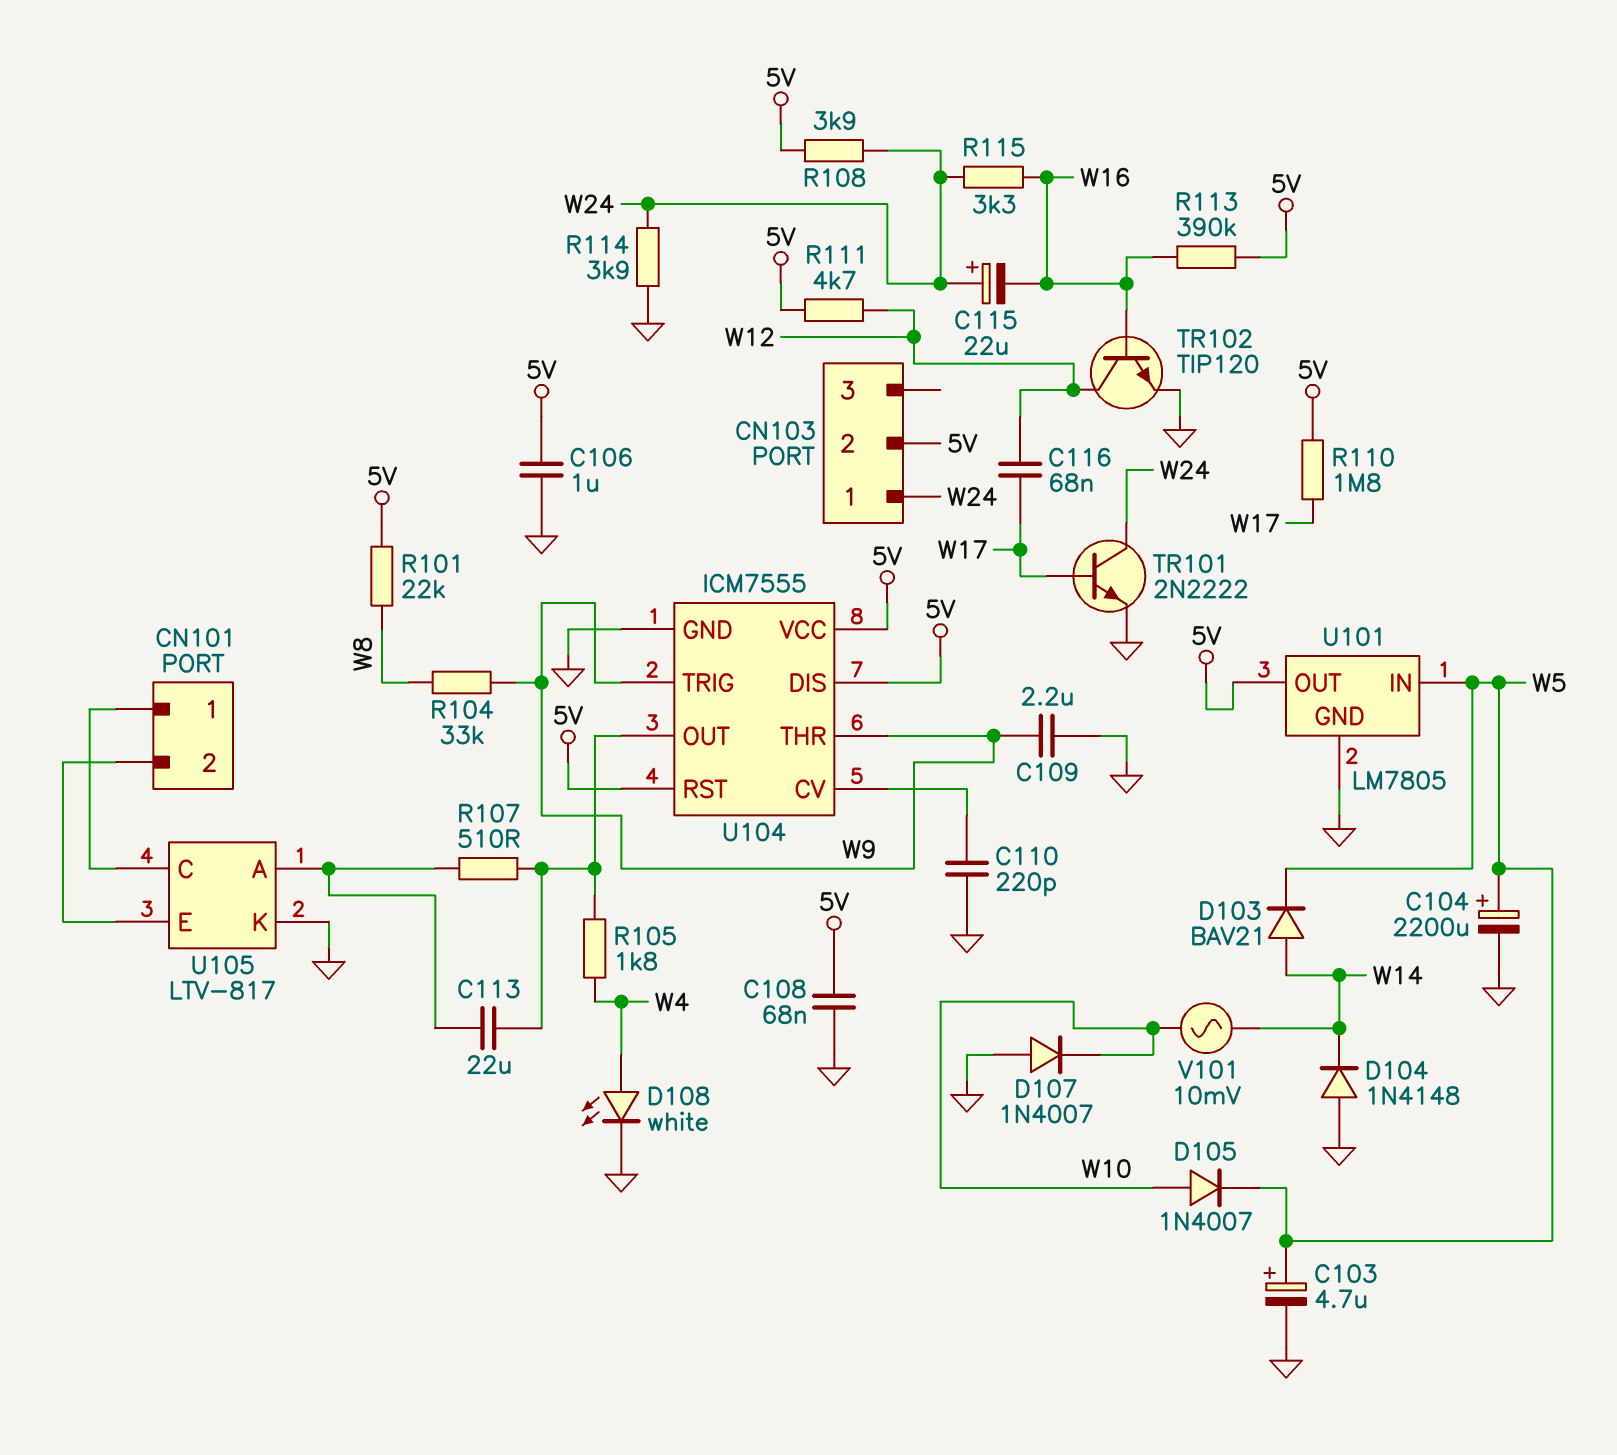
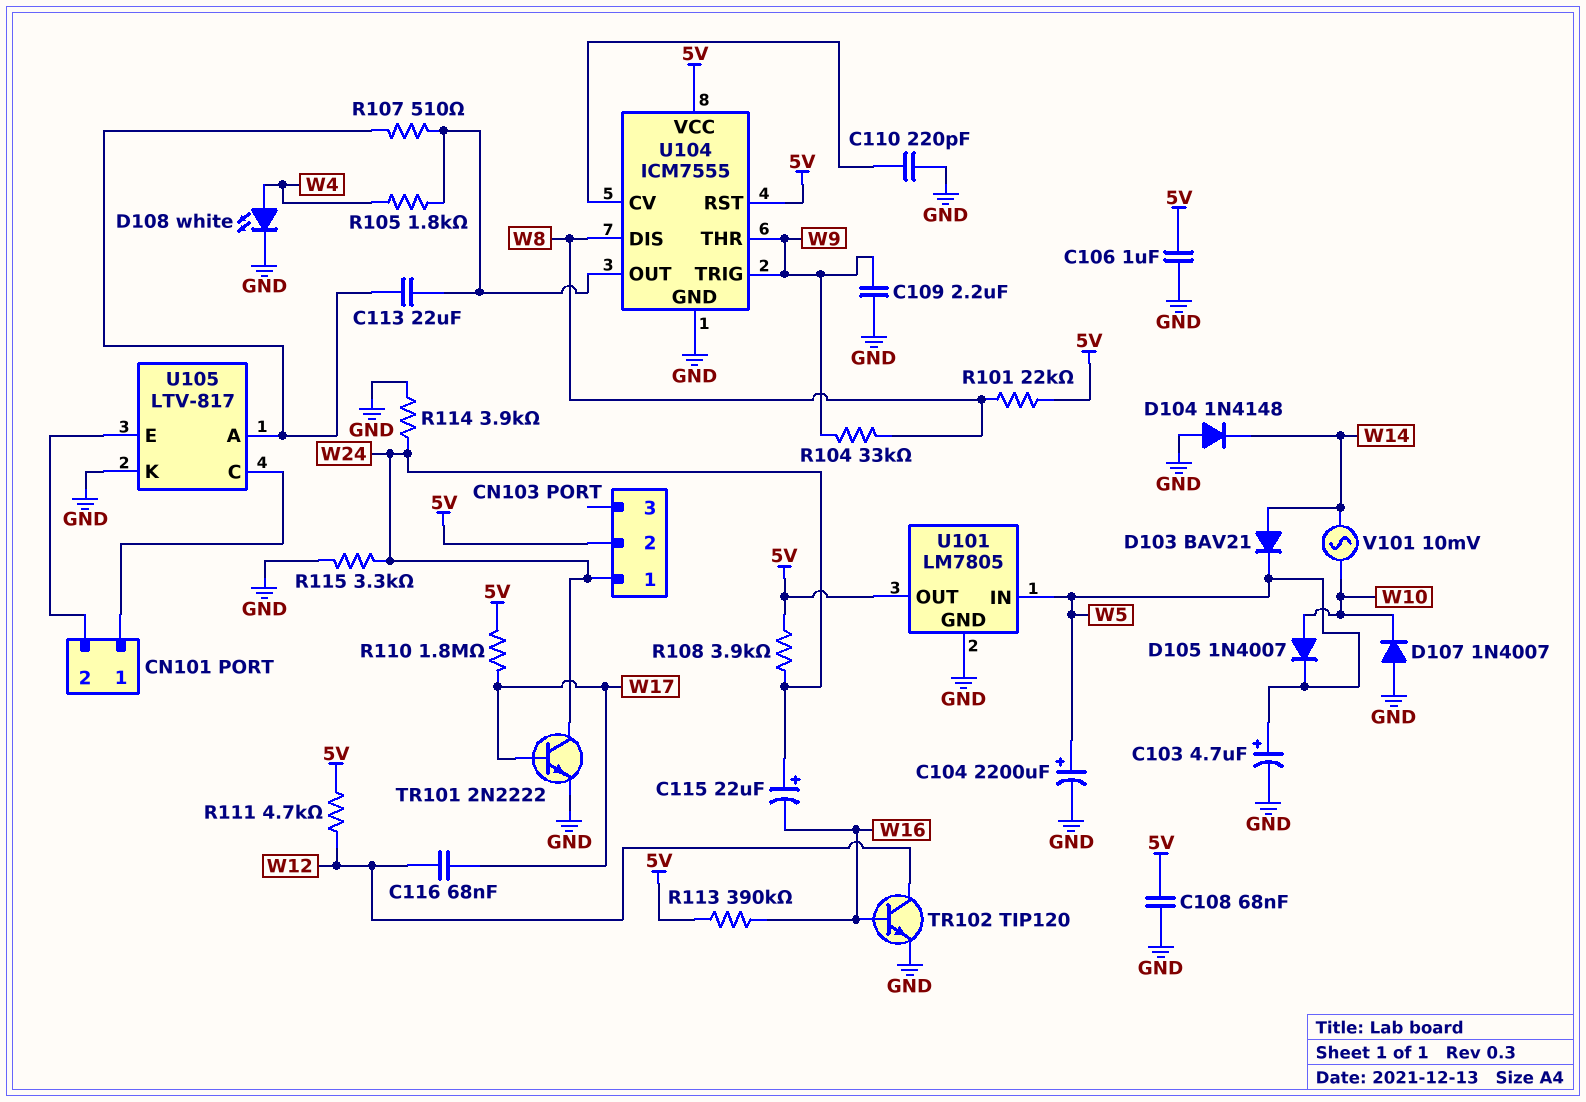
R115: 3.3k (W16, W24) -> 3.3k (GND, W24)
U104 pin DIS: 5V -> W8

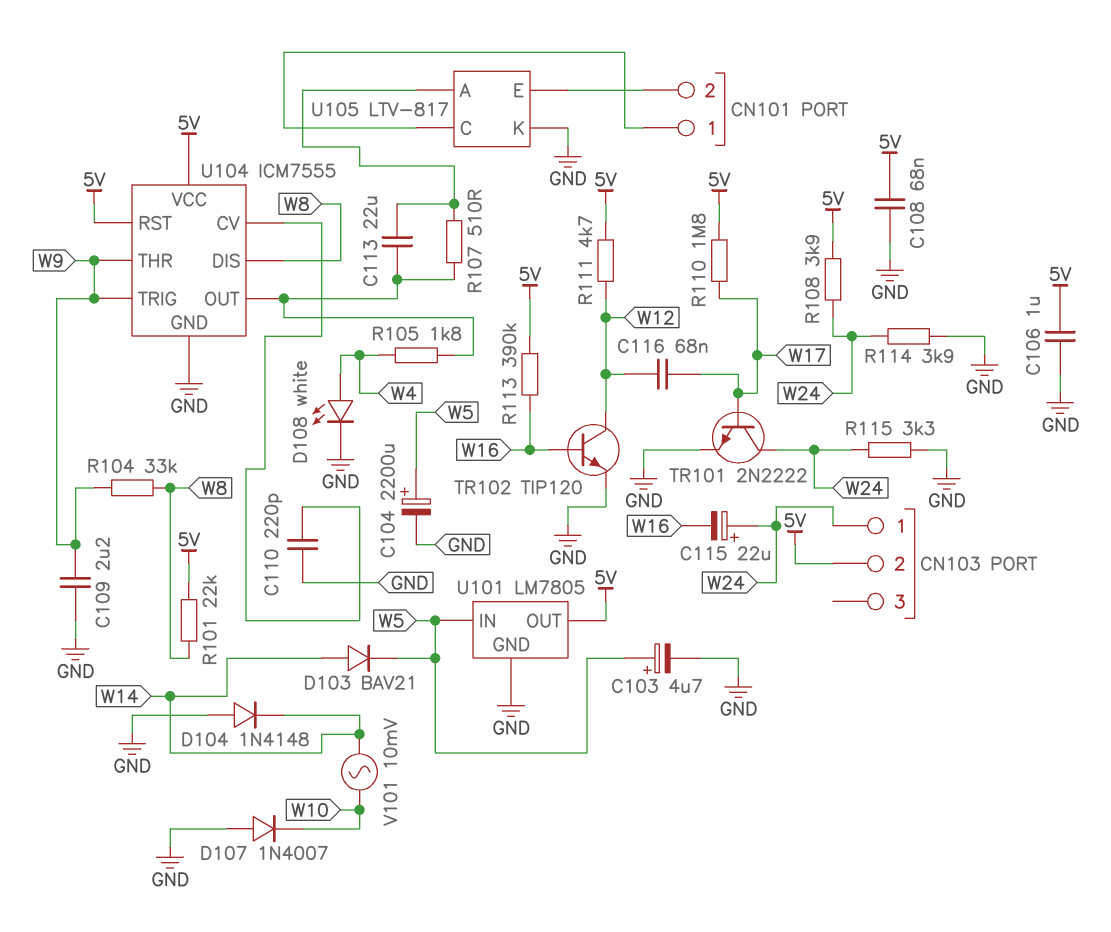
D105: diode 1N4007 (A W10, K W5) -> none

